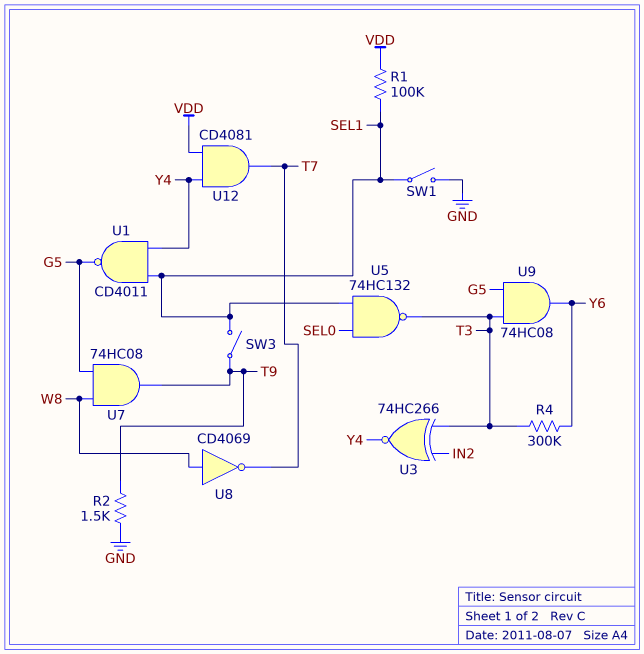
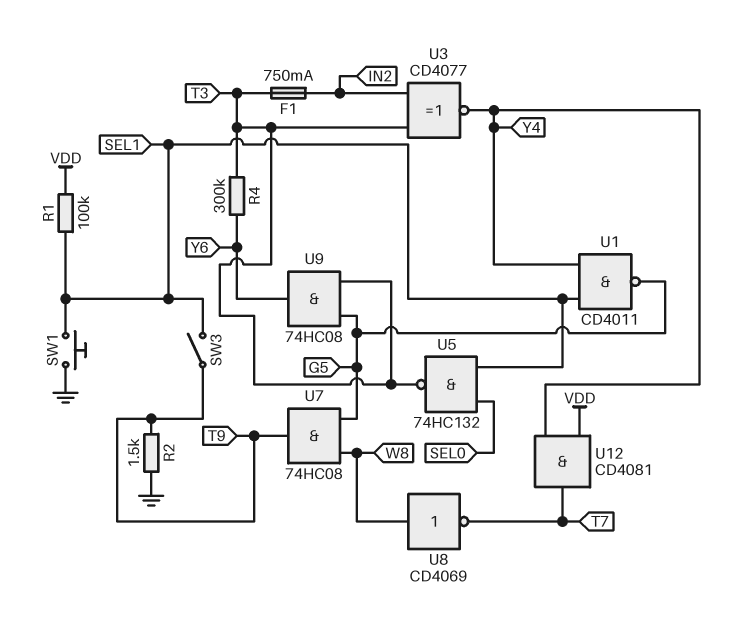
F1: none -> 750mA (IN2, T3)
SW1: switch (GND, SEL1) -> button (GND, SEL1)
U3: XNOR 74HC266 (in IN2, in T3, out Y4) -> XNOR CD4077 (in IN2, in T3, out Y4)

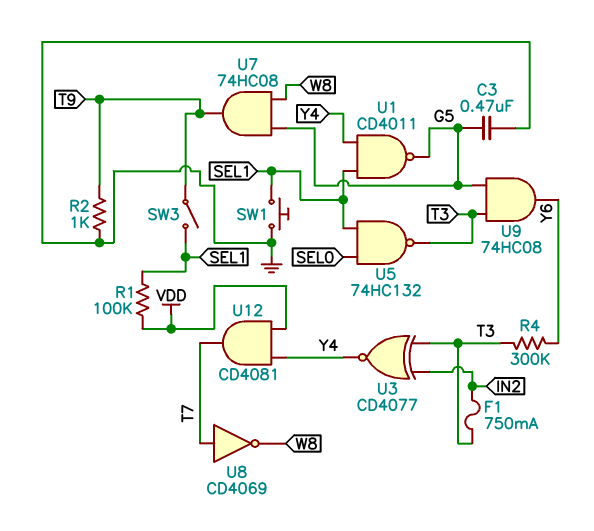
C3: none -> 470nF (G5, GND)
R2: 1.5k (GND, T9) -> 1k (GND, T9)
U8: NOT CD4069 (in W8, out T7) -> NOT CD4069 (in T7, out W8)

